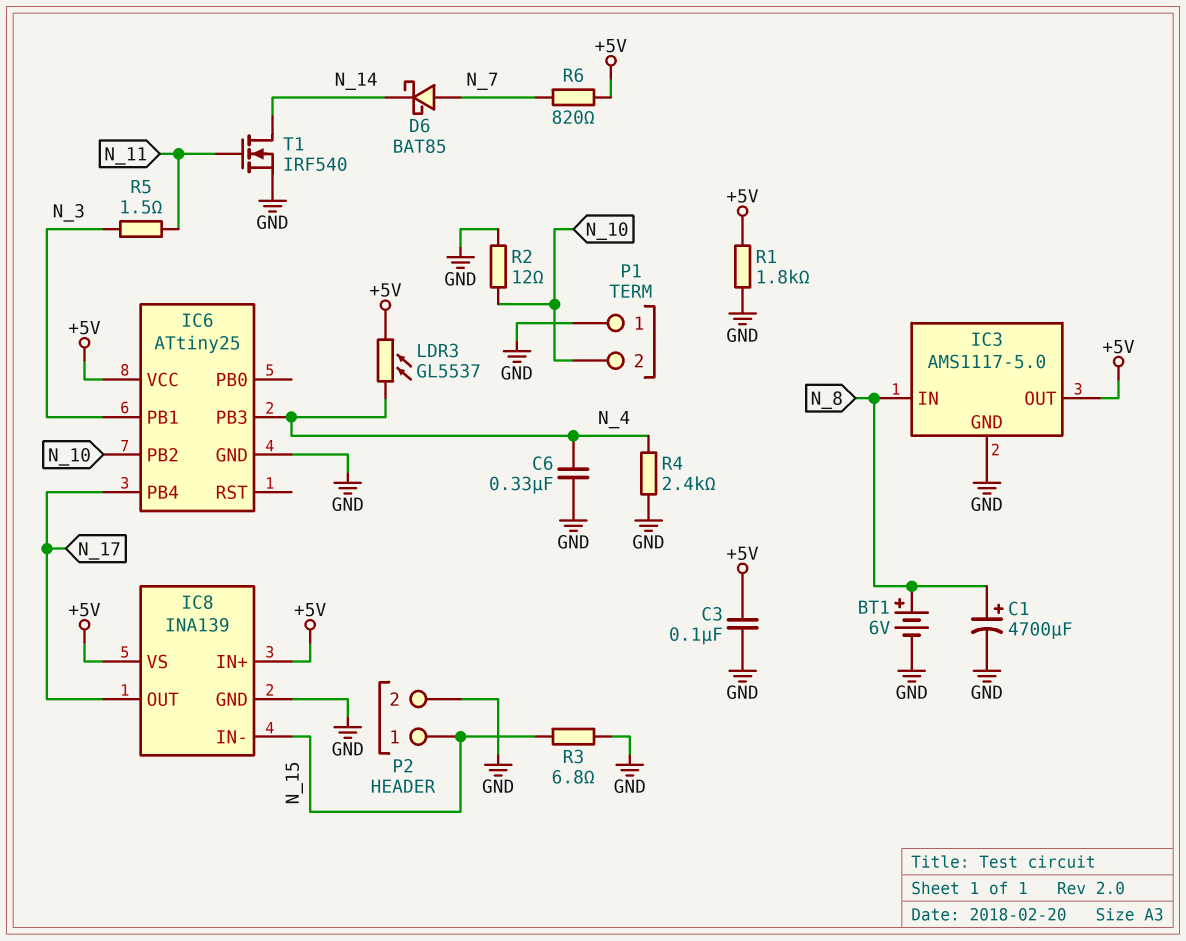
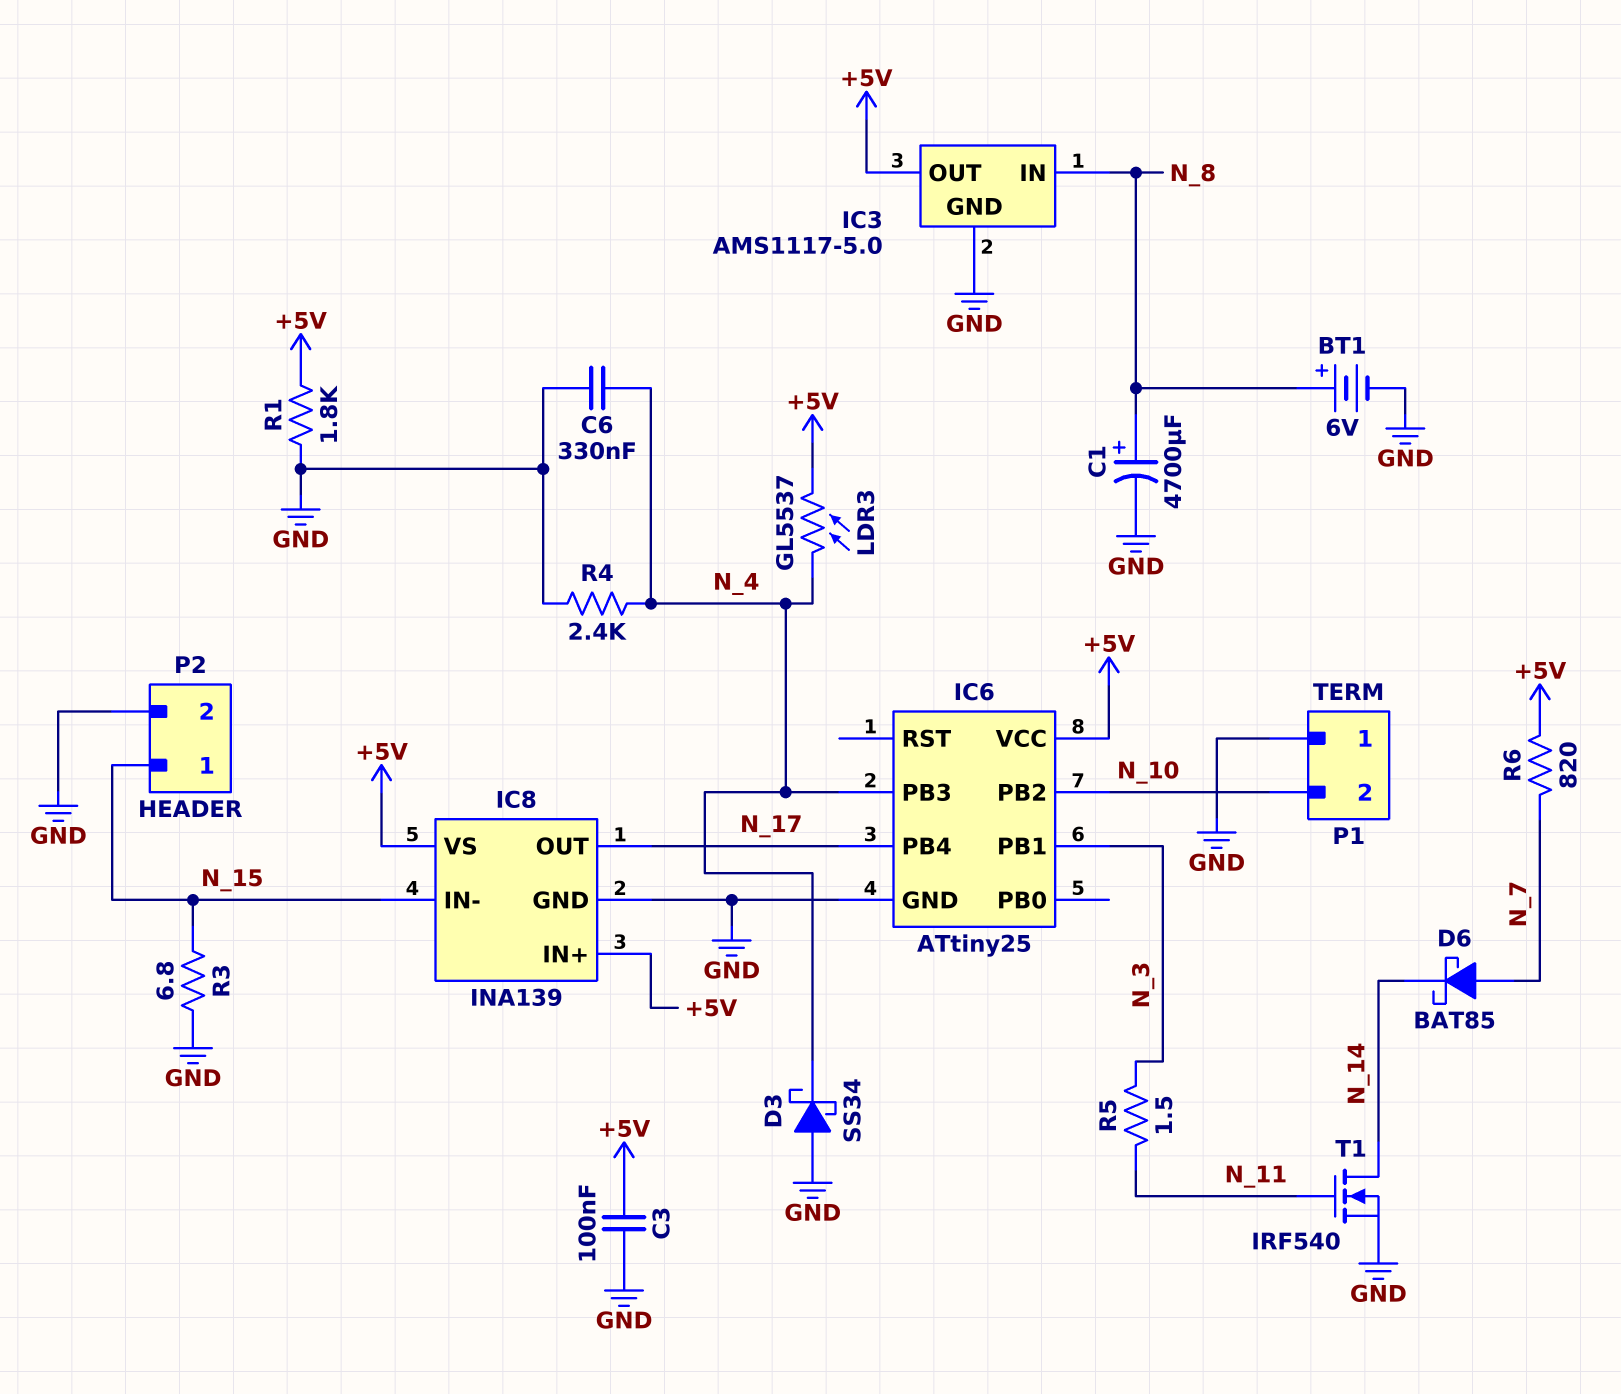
D3: none -> schottky SS34 (A GND, K N_4)
R2: 12 (GND, N_10) -> none

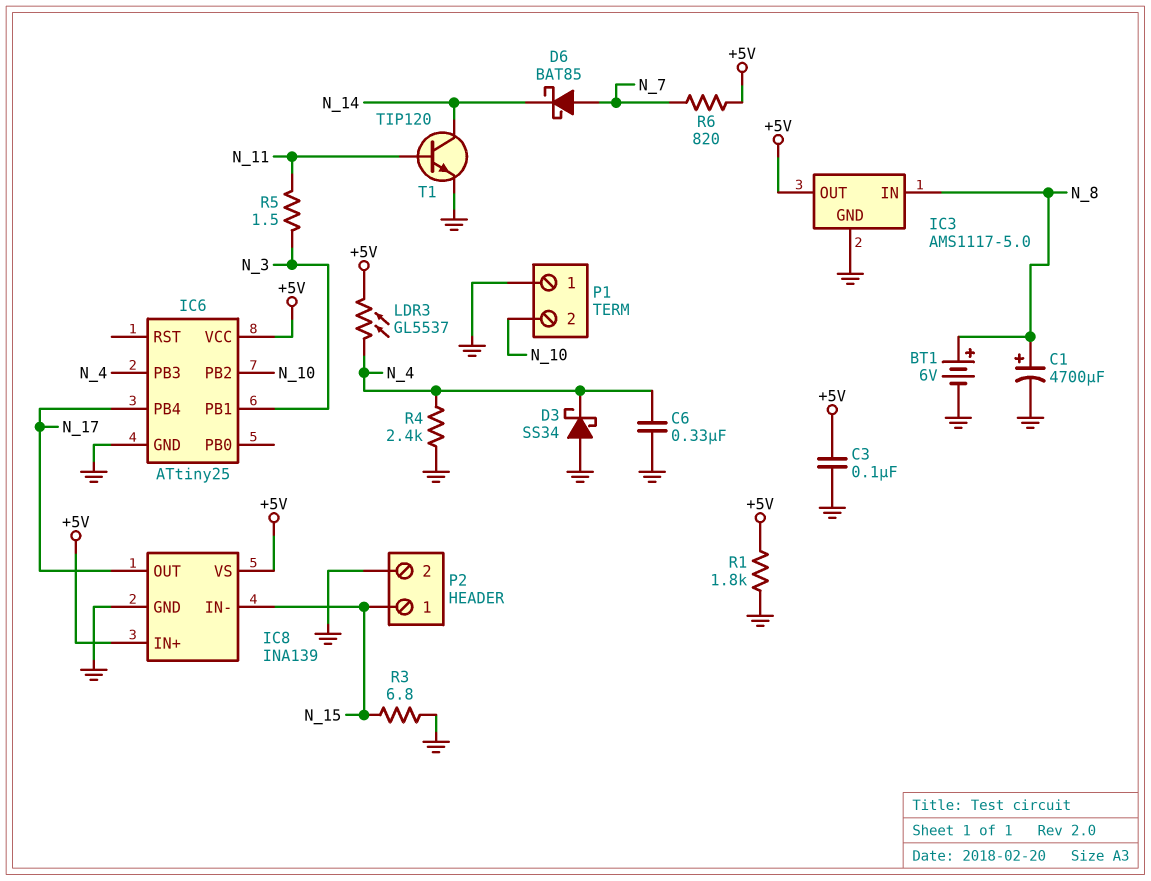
T1: NMOS IRF540 (G N_11, D N_14, S GND) -> NPN TIP120 (B N_11, C N_14, E GND)

